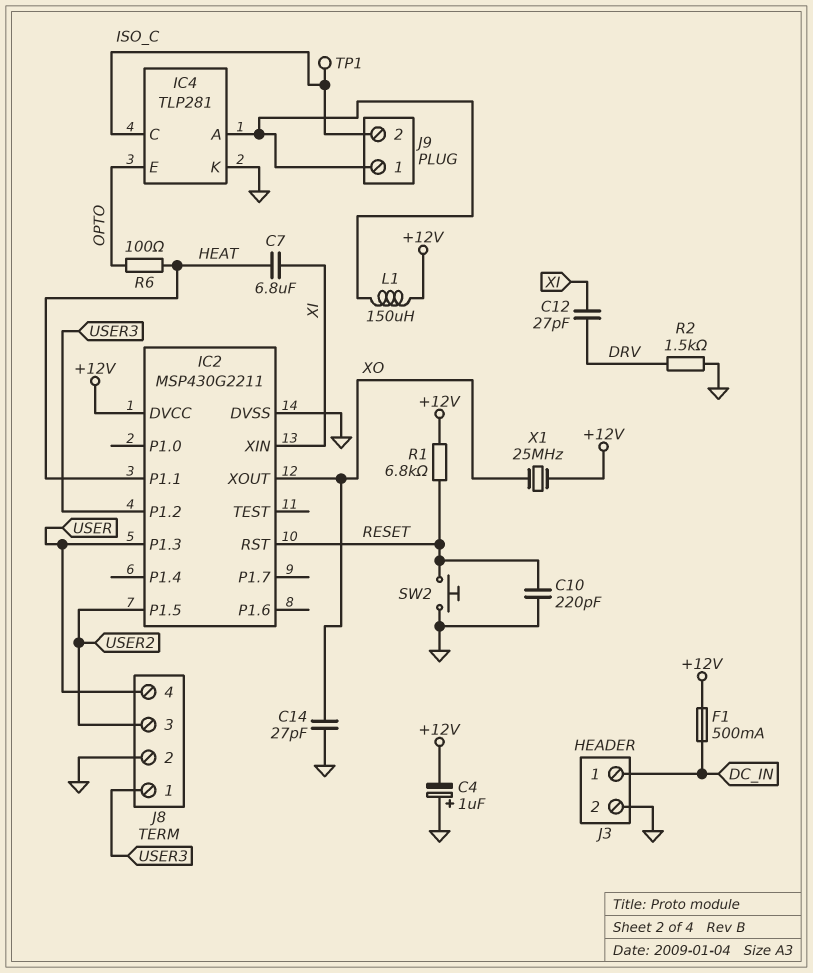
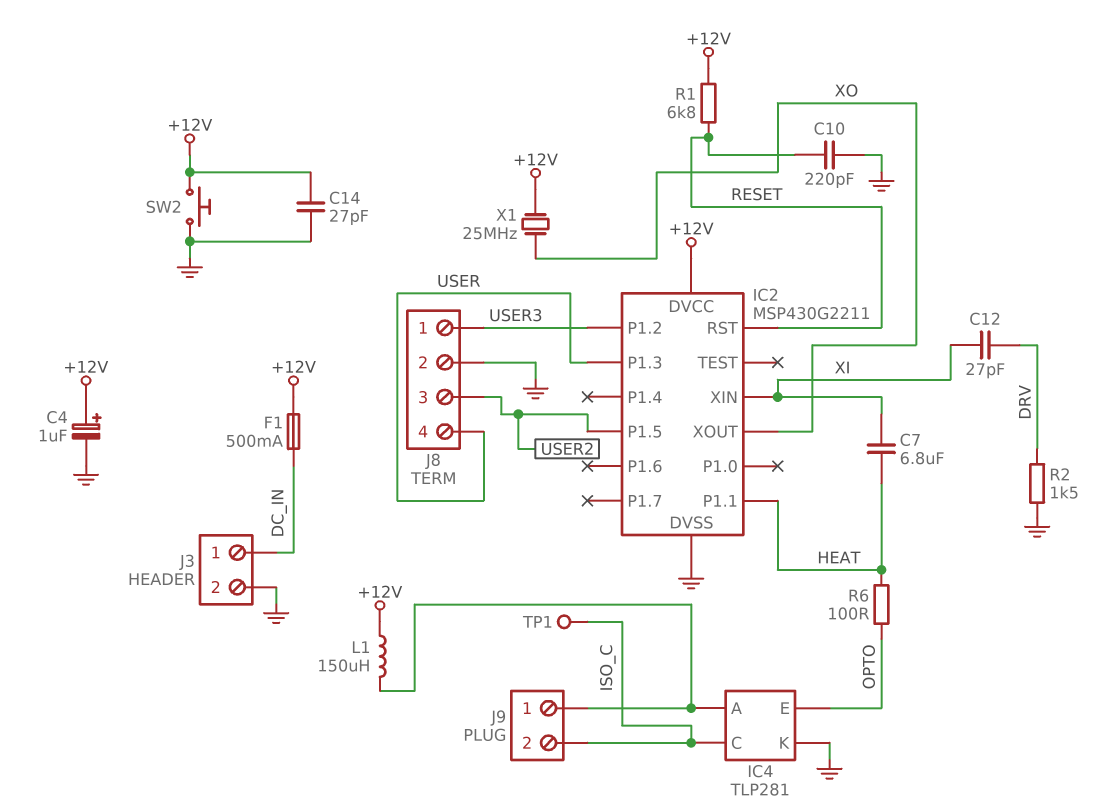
C4: 1uF (plus GND, minus +12V) -> 1uF (plus +12V, minus GND)
C14: 27pF (GND, XO) -> 27pF (+12V, GND)
SW2: button (GND, RESET) -> button (+12V, GND)

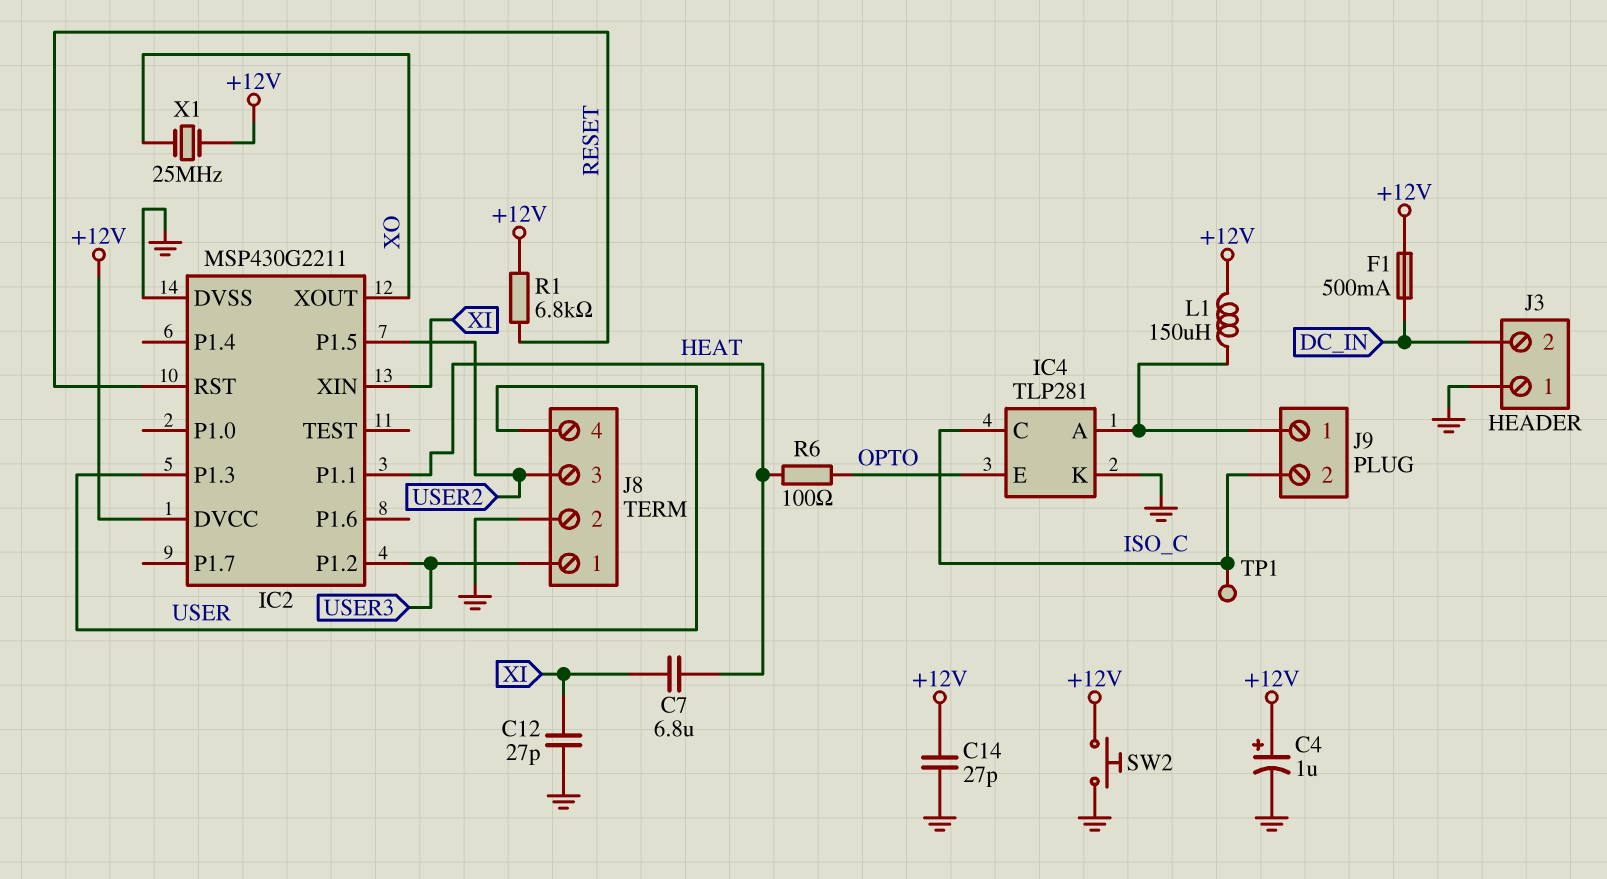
C10: 220pF (GND, RESET) -> none
C12: 27pF (DRV, XI) -> 27pF (GND, XI)
J3 pin 1: DC_IN -> GND
J3 pin 2: GND -> DC_IN
R2: 1.5k (DRV, GND) -> none

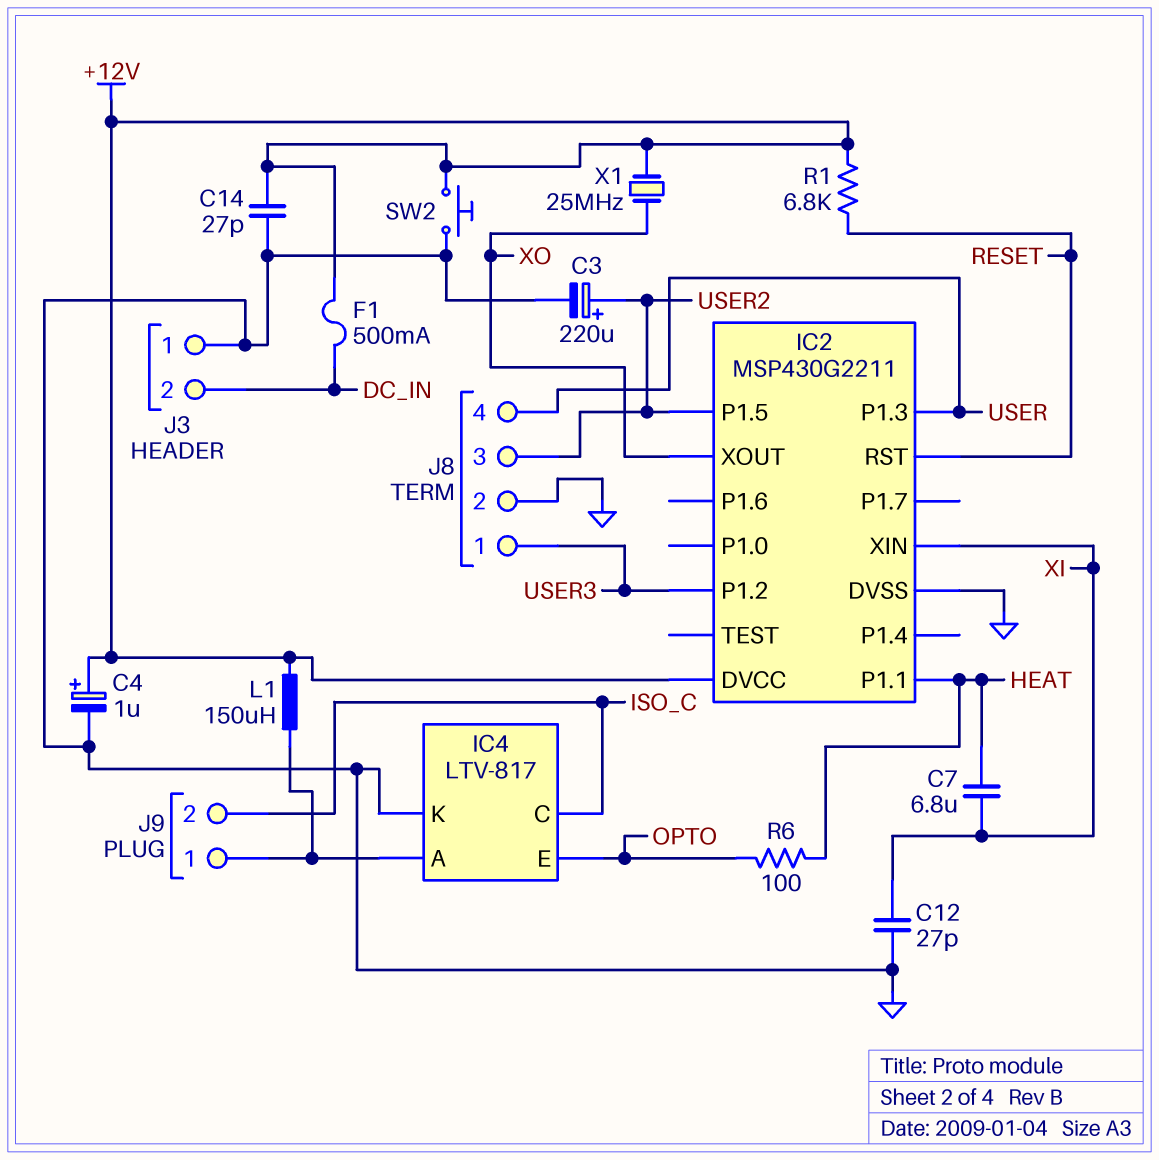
C3: none -> 220uF (plus USER2, minus GND)
IC4: TLP281 -> LTV-817
TP1: test point (ISO_C) -> none

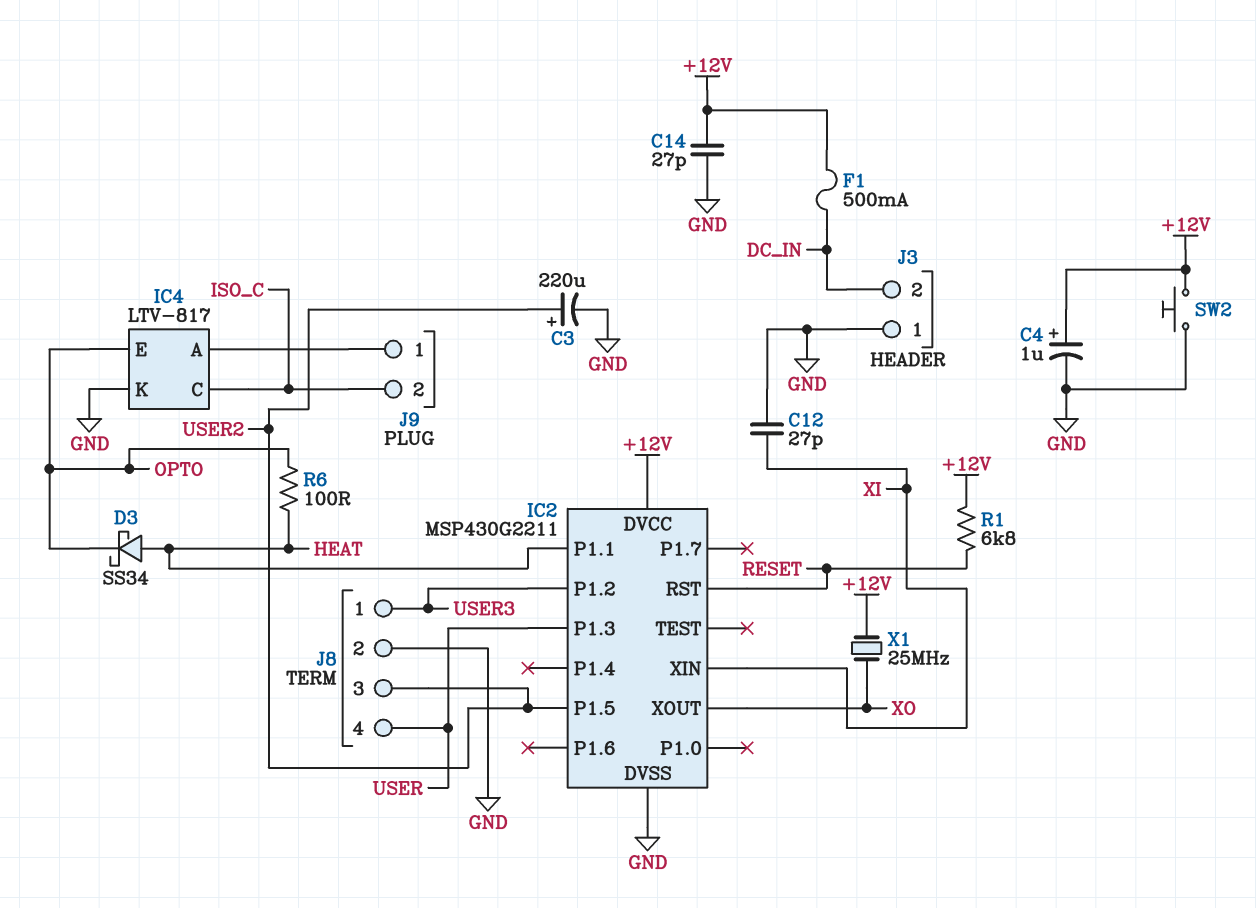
C7: 6.8uF (HEAT, XI) -> none
D3: none -> schottky SS34 (A HEAT, K OPTO)
L1: 150uH (+12V, IC4/A) -> none

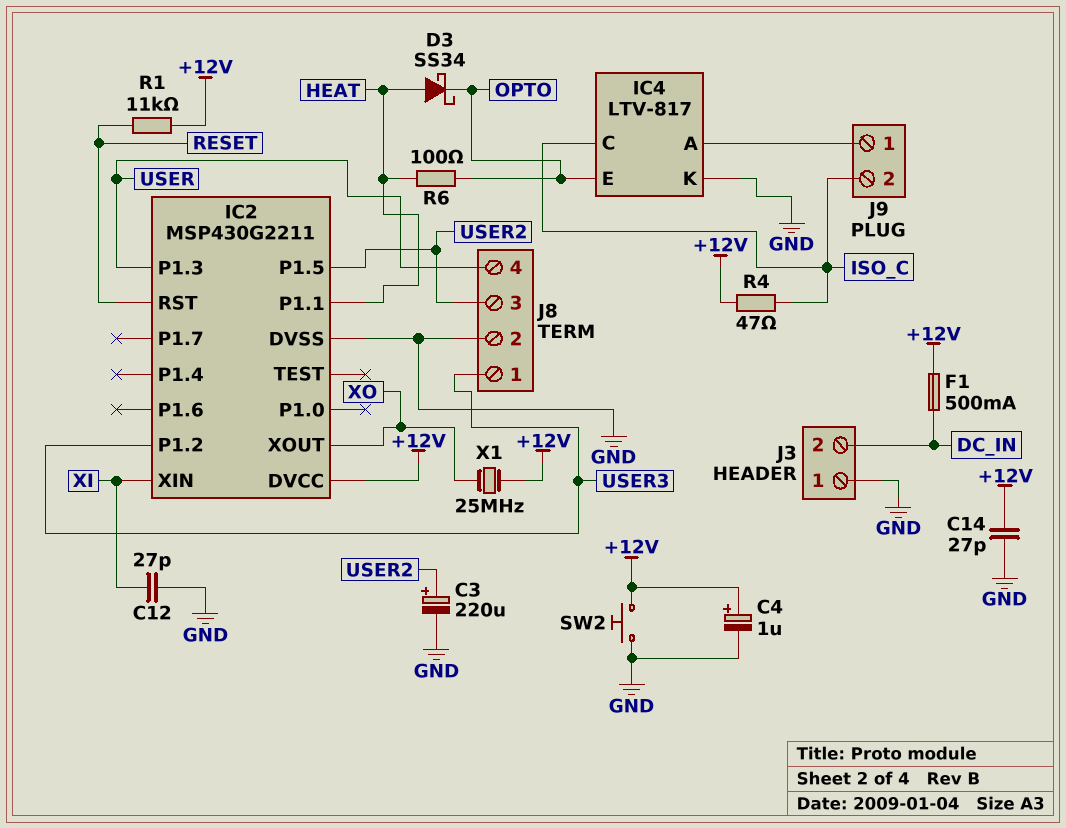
R1: 6.8k (+12V, RESET) -> 11k (+12V, RESET)
R4: none -> 47 (+12V, ISO_C)

